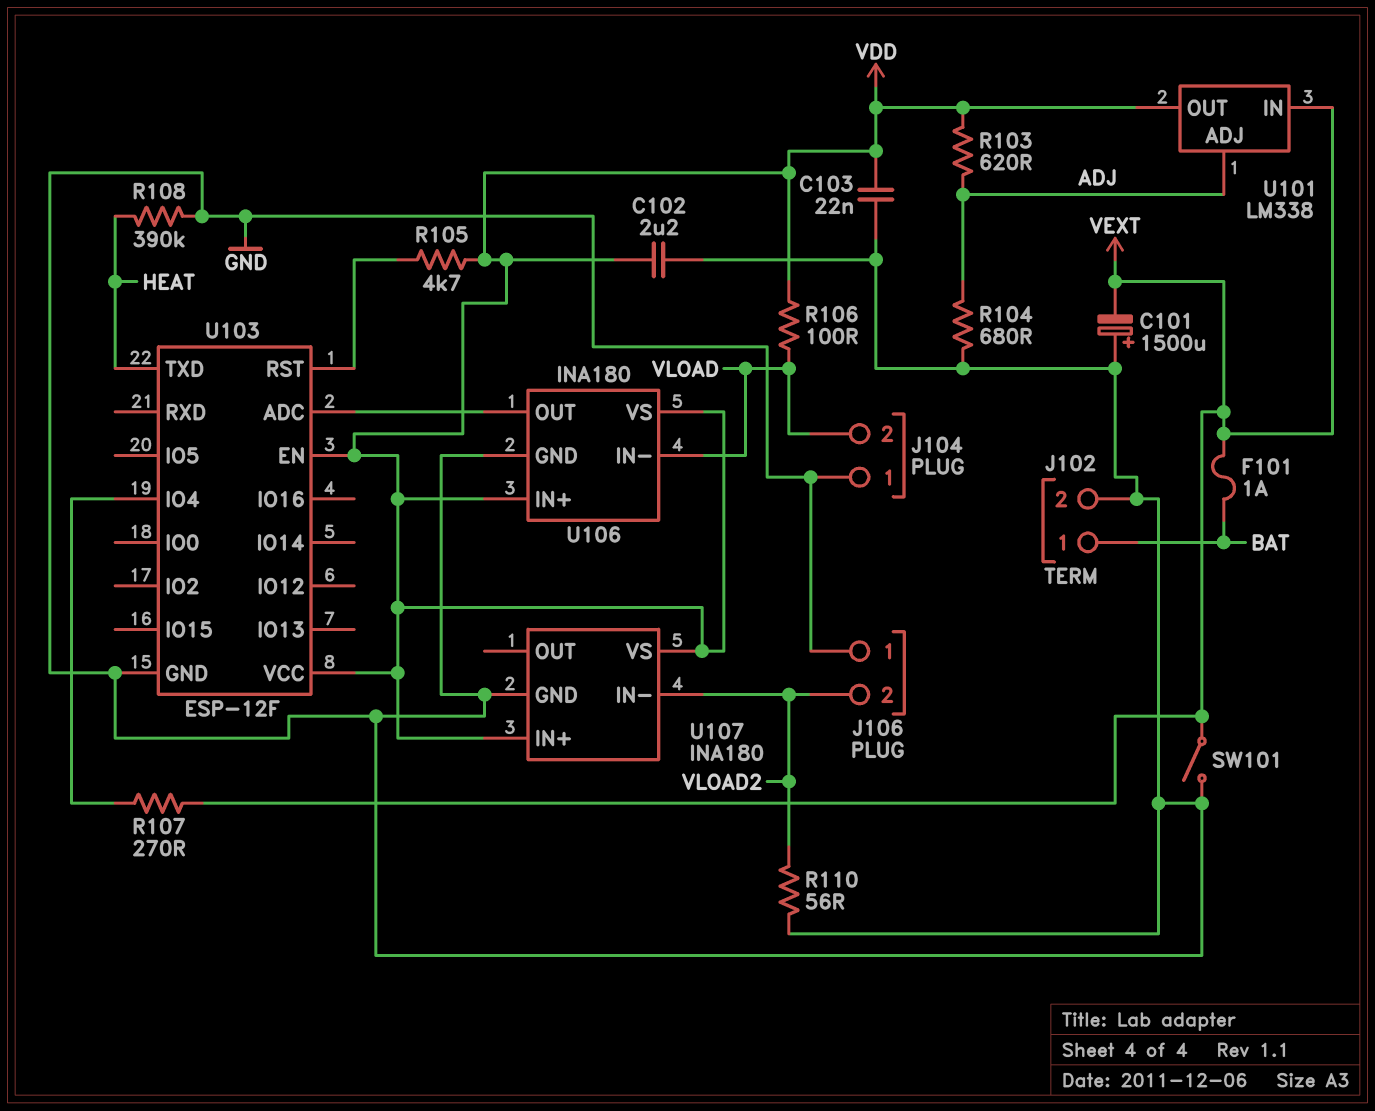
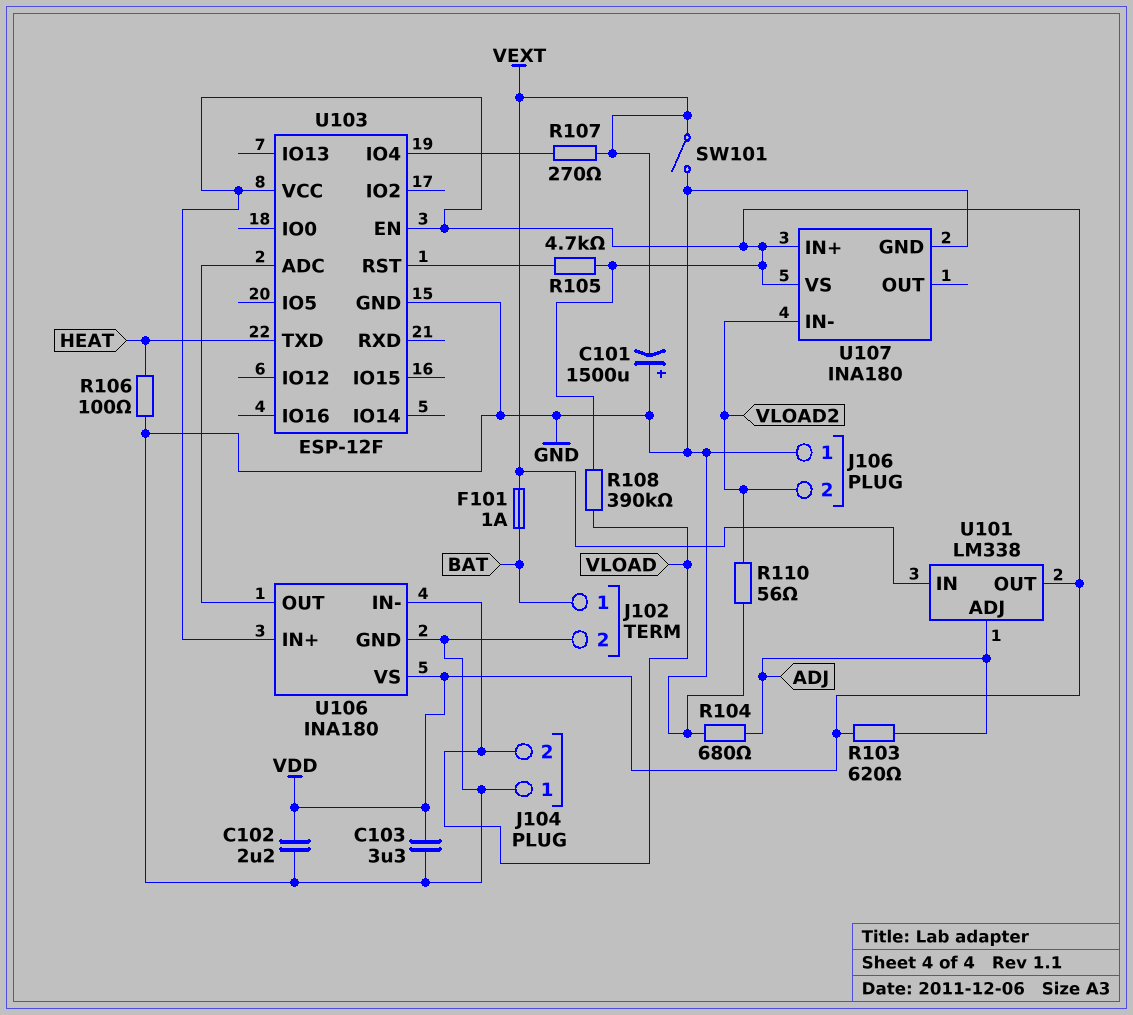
C103: 22nF (GND, VDD) -> 3.3uF (GND, VDD)
R106: 100 (VDD, VLOAD) -> 100 (GND, HEAT)
R108: 390k (GND, HEAT) -> 390k (VDD, VLOAD)

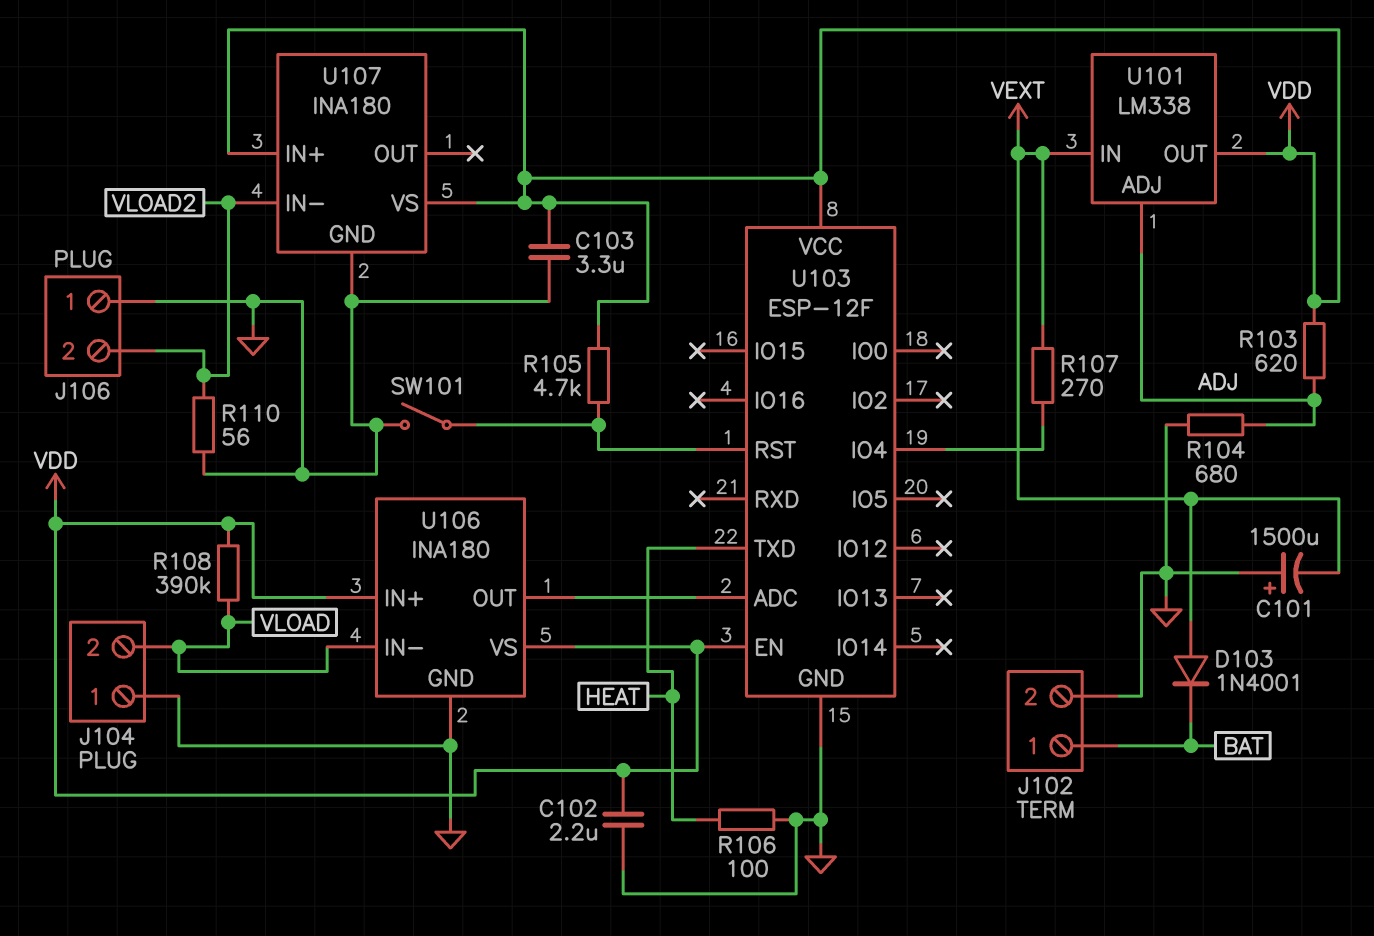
D103: none -> diode 1N4001 (A VEXT, K BAT)
F101: 1A (BAT, VEXT) -> none
SW101: switch (GND, VEXT) -> switch (GND, U103/RST)

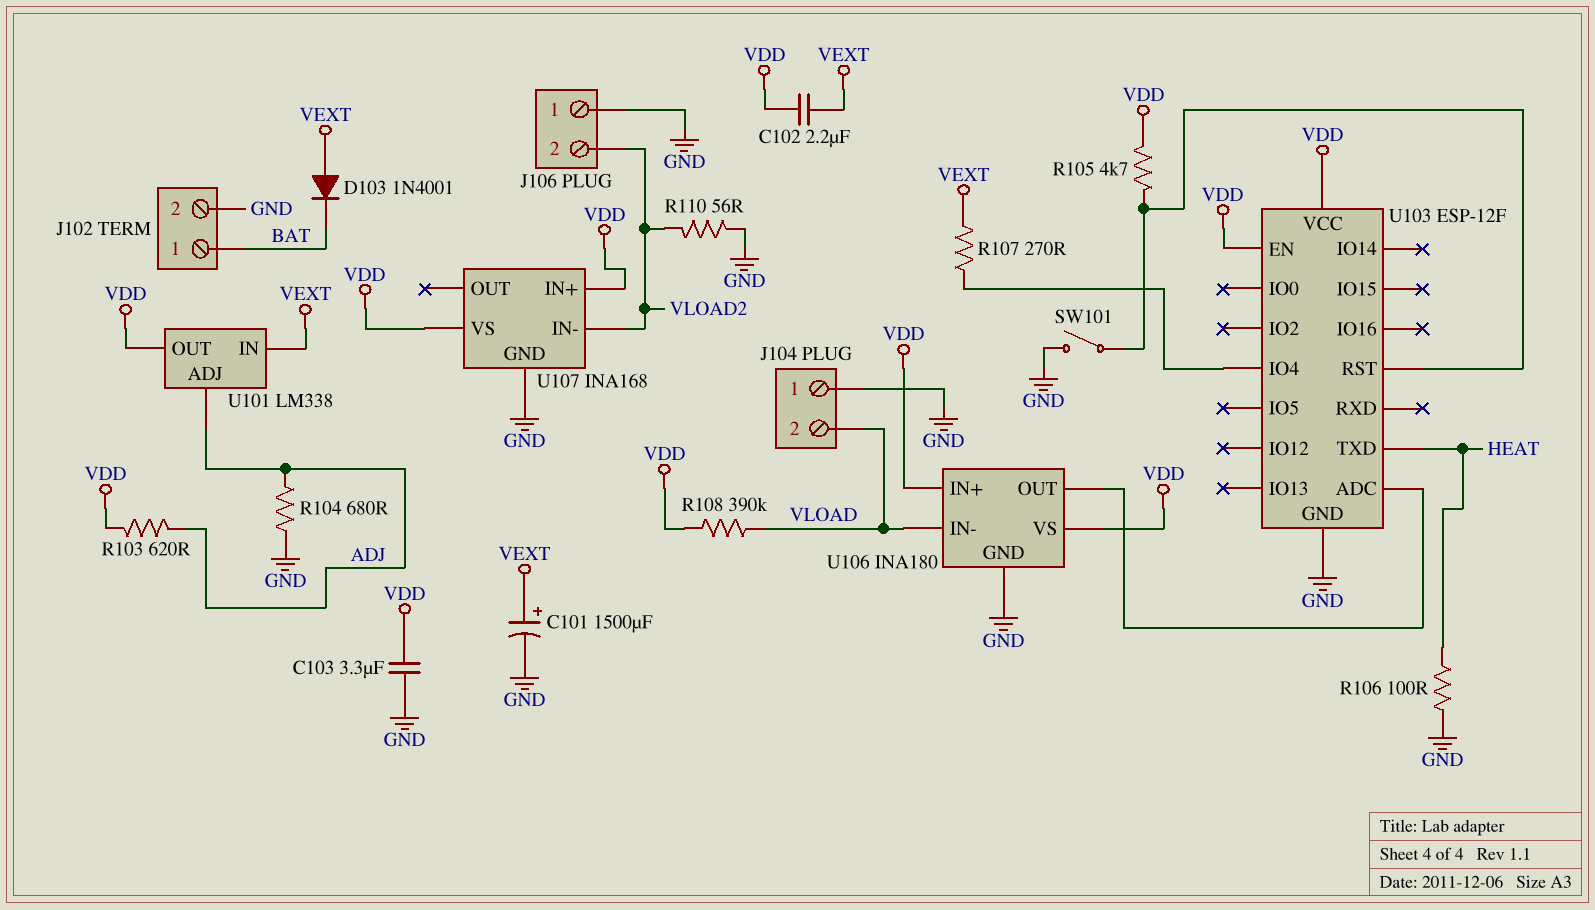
C101: 1500uF (plus GND, minus VEXT) -> 1500uF (plus VEXT, minus GND)
C102: 2.2uF (GND, VDD) -> 2.2uF (VDD, VEXT)
U107: INA180 -> INA168

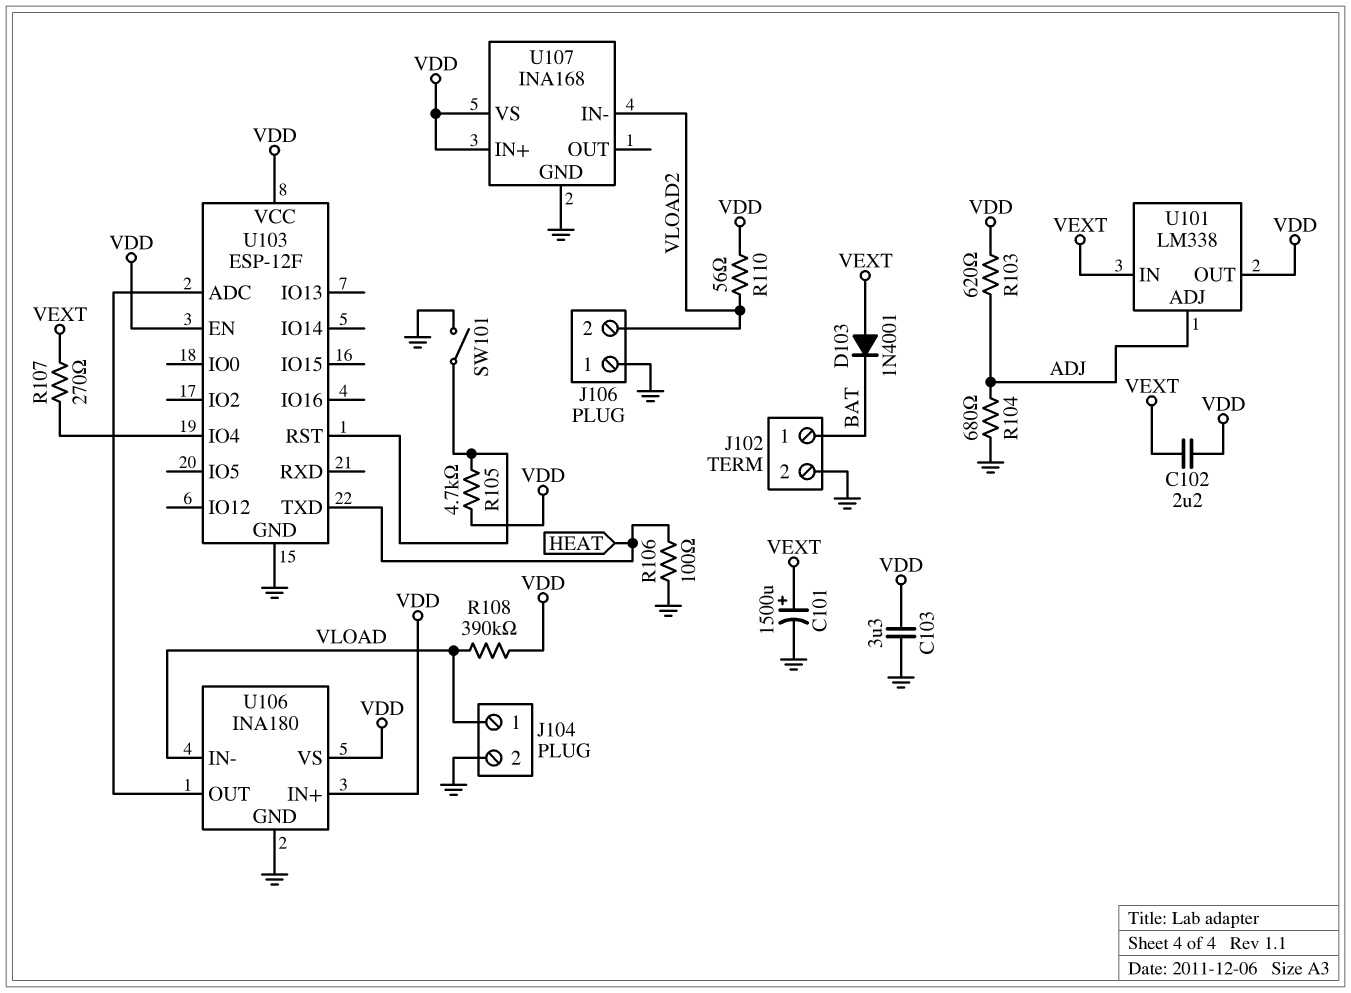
J104 pin 1: GND -> VLOAD
J104 pin 2: VLOAD -> GND
R110: 56 (GND, VLOAD2) -> 56 (VDD, VLOAD2)

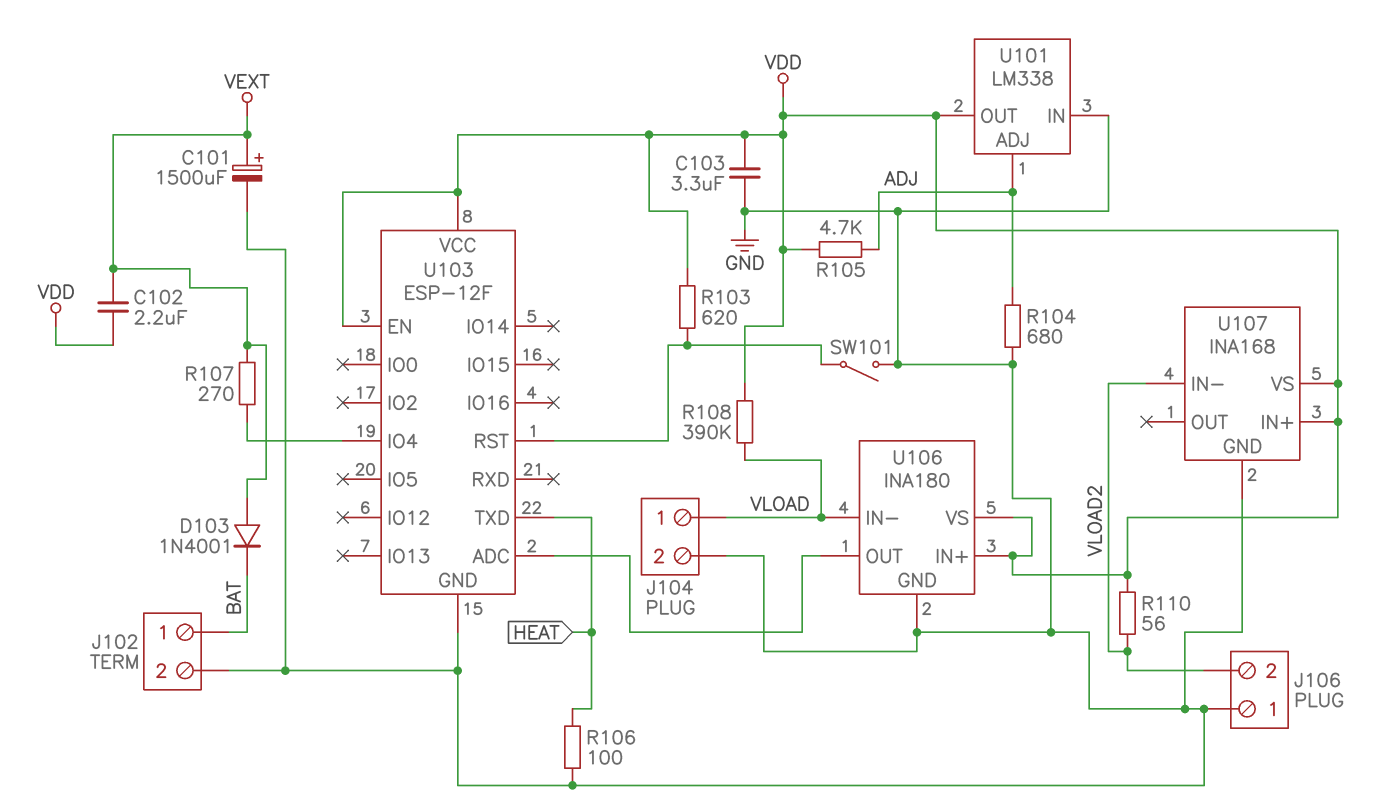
R103: 620 (ADJ, VDD) -> 620 (U103/RST, VDD)
R105: 4.7k (U103/RST, VDD) -> 4.7k (ADJ, VDD)
U101 pin IN: VEXT -> GND

